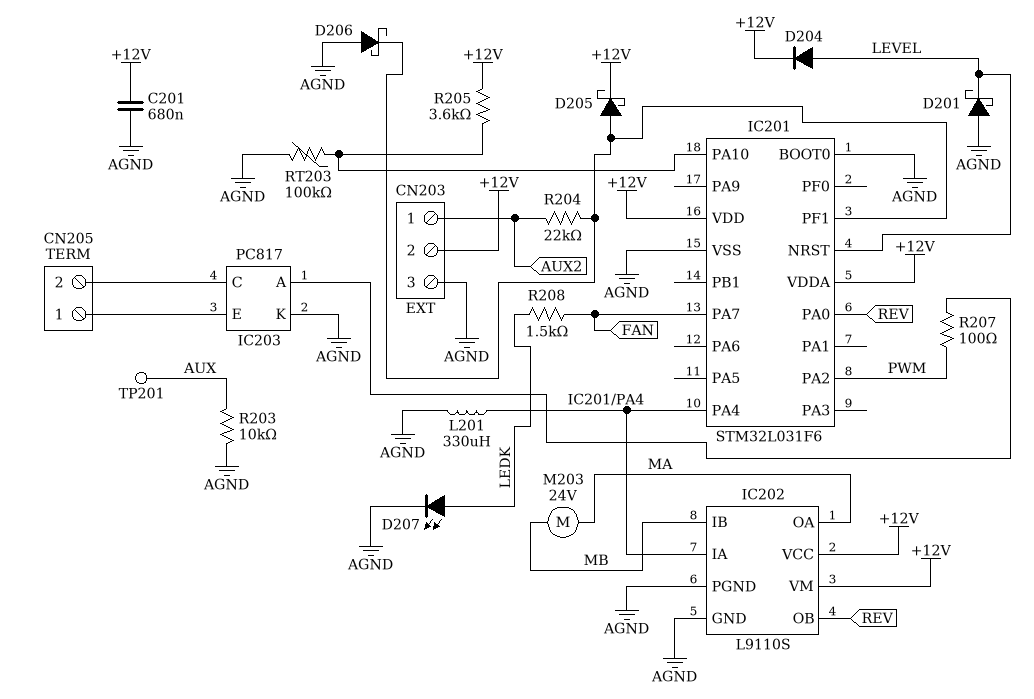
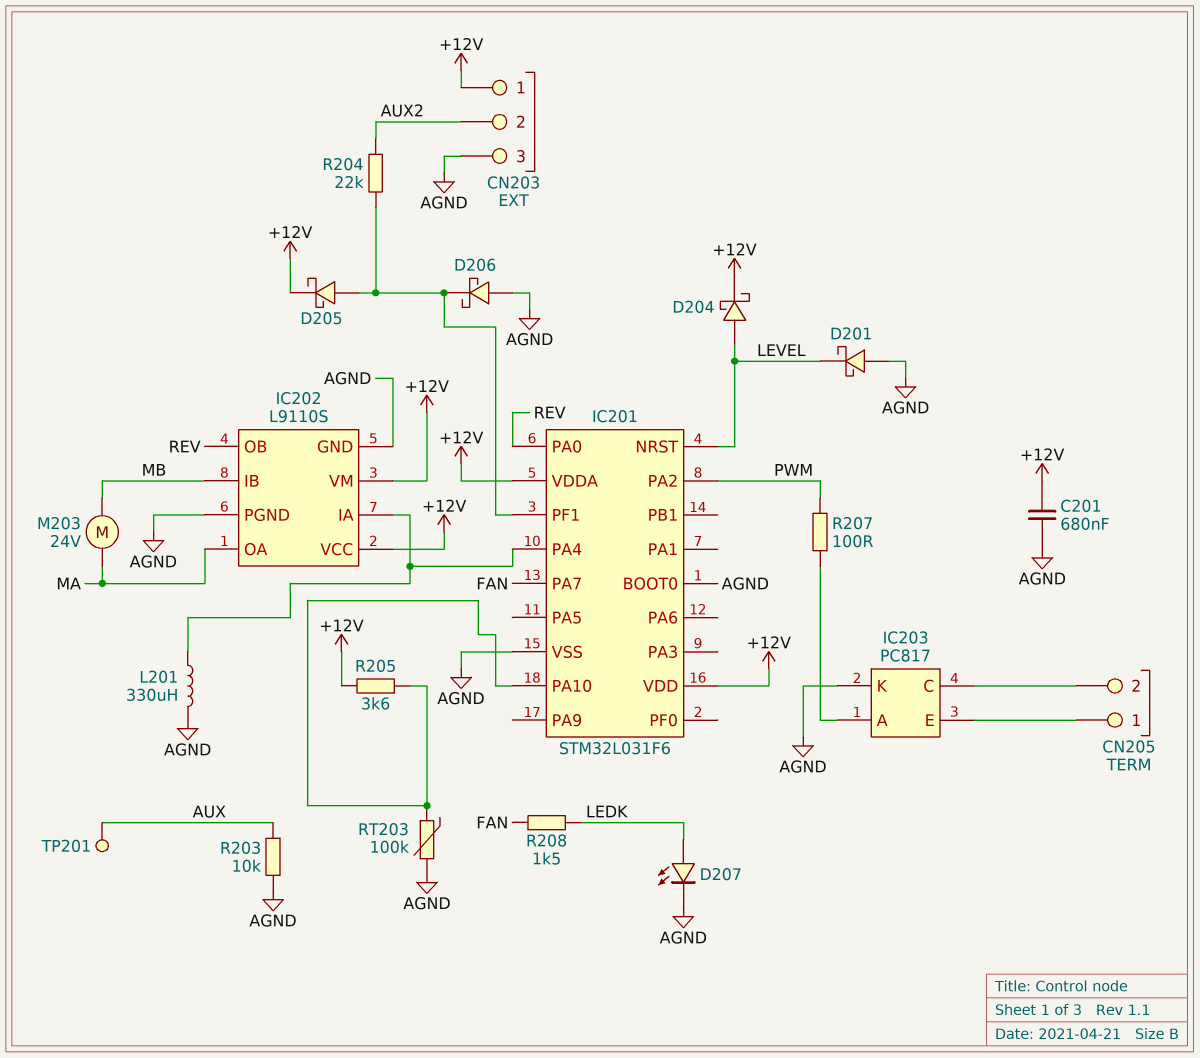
CN203 pin 1: AUX2 -> +12V
CN203 pin 2: +12V -> AUX2
D204: diode (A LEVEL, K +12V) -> schottky (A LEVEL, K +12V)

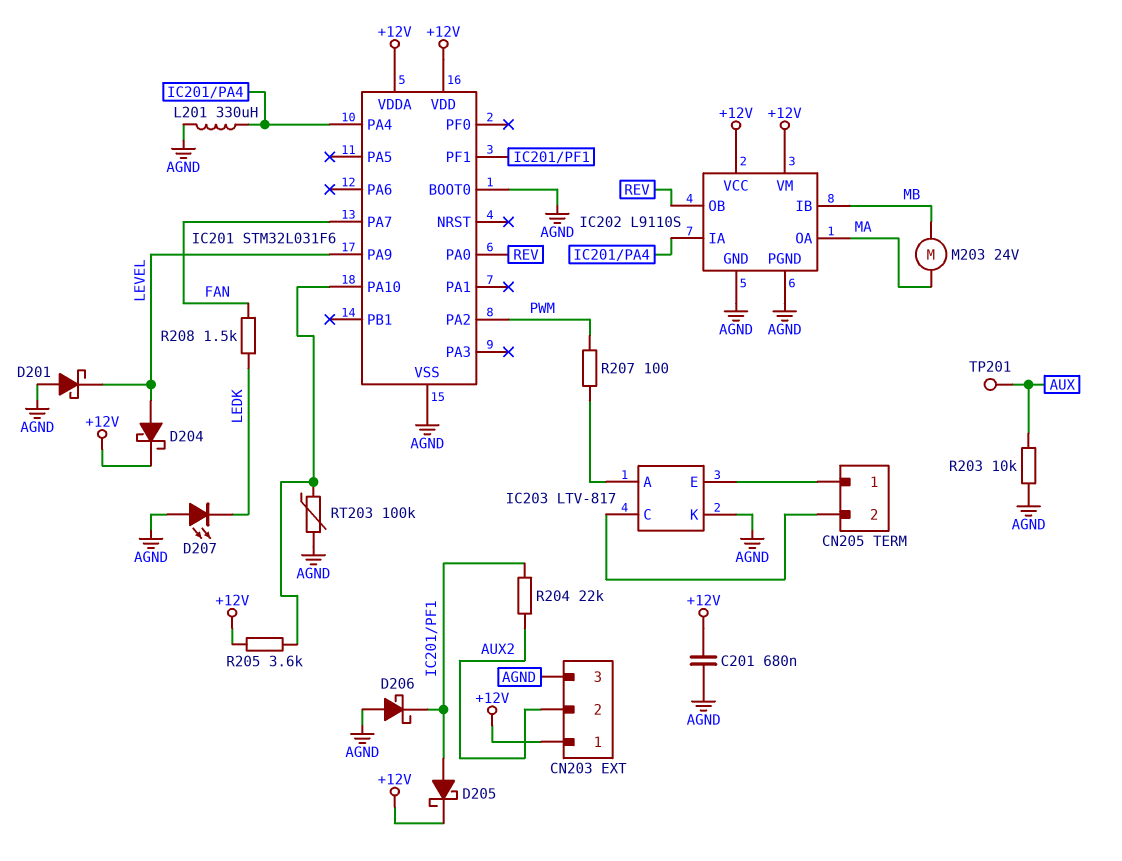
D207: LED (A LEDK, K AGND) -> LED (A AGND, K LEDK)
IC201 pin NRST: LEVEL -> none
IC201 pin PA9: none -> LEVEL
IC203: PC817 -> LTV-817

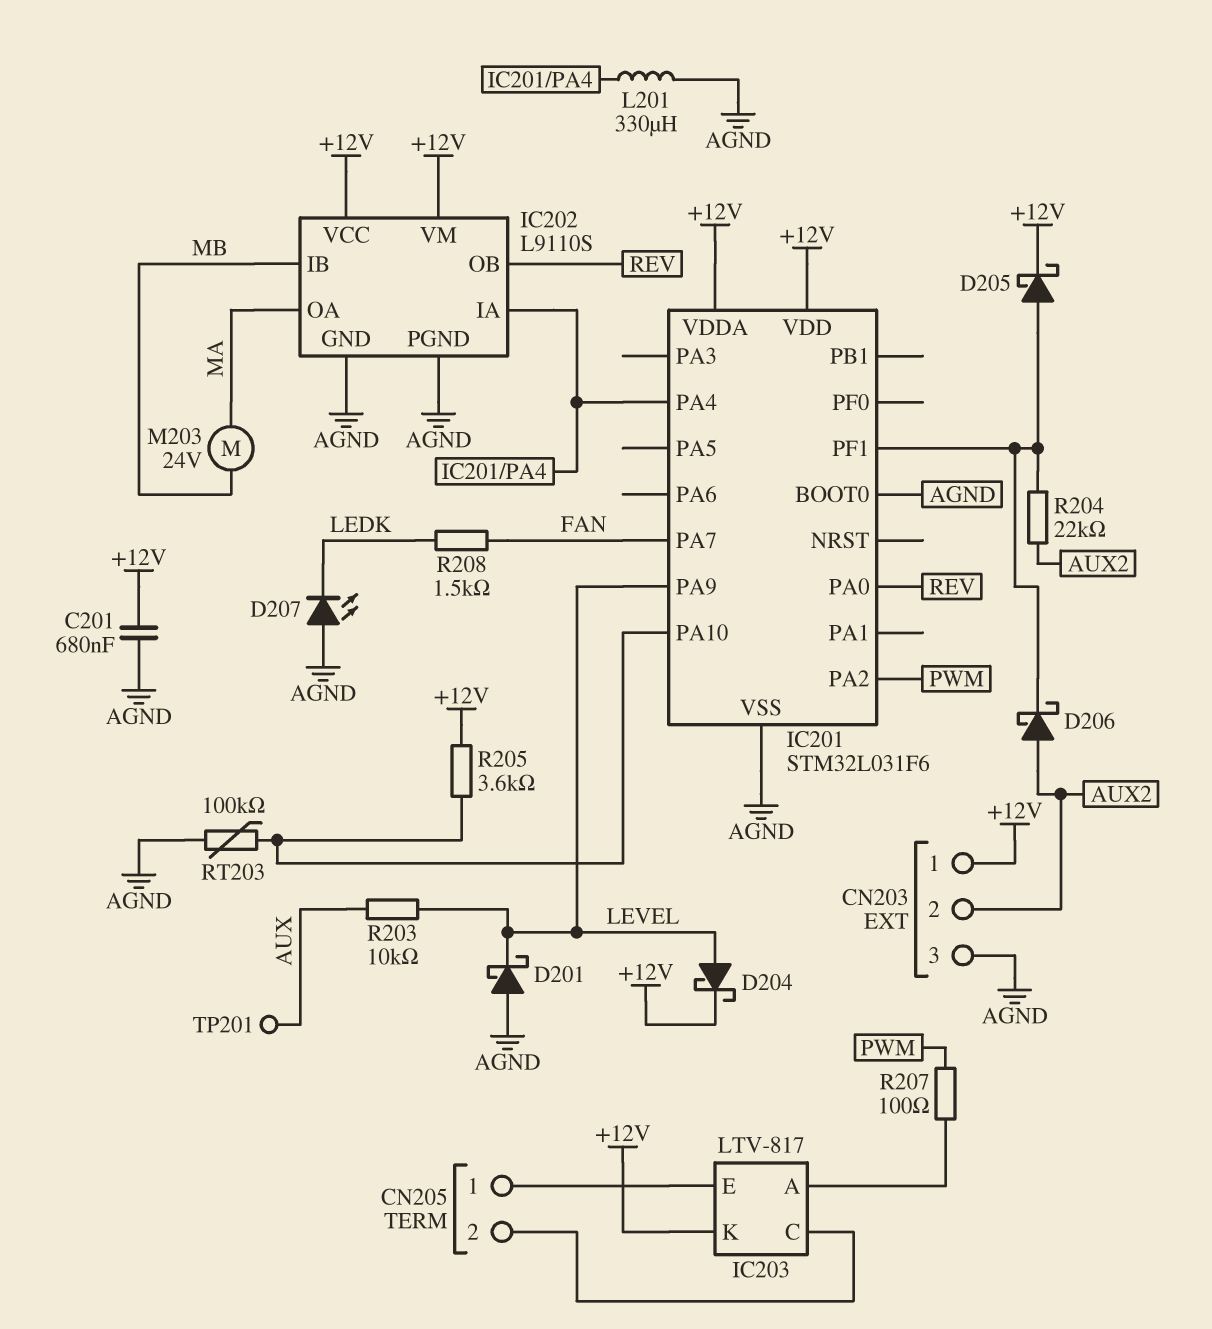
D206: schottky (A AGND, K IC201/PF1) -> schottky (A AUX2, K IC201/PF1)
IC203 pin K: AGND -> +12V
R203: 10k (AGND, AUX) -> 10k (AUX, LEVEL)

